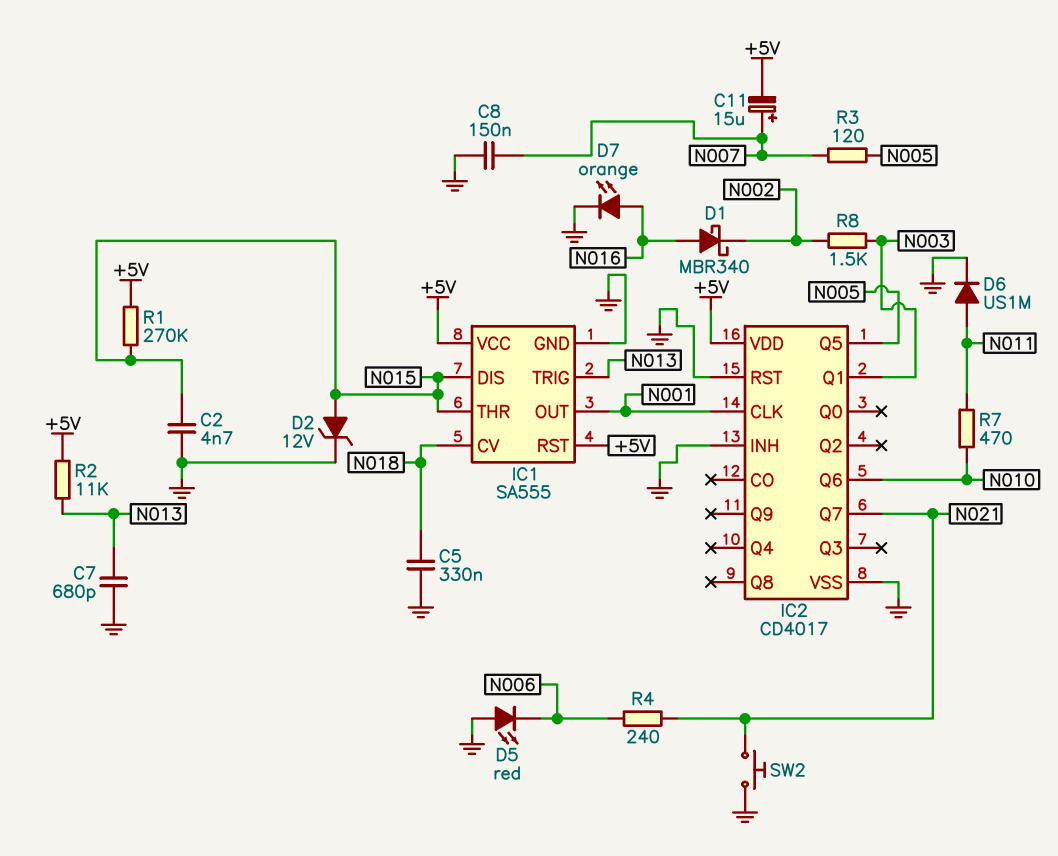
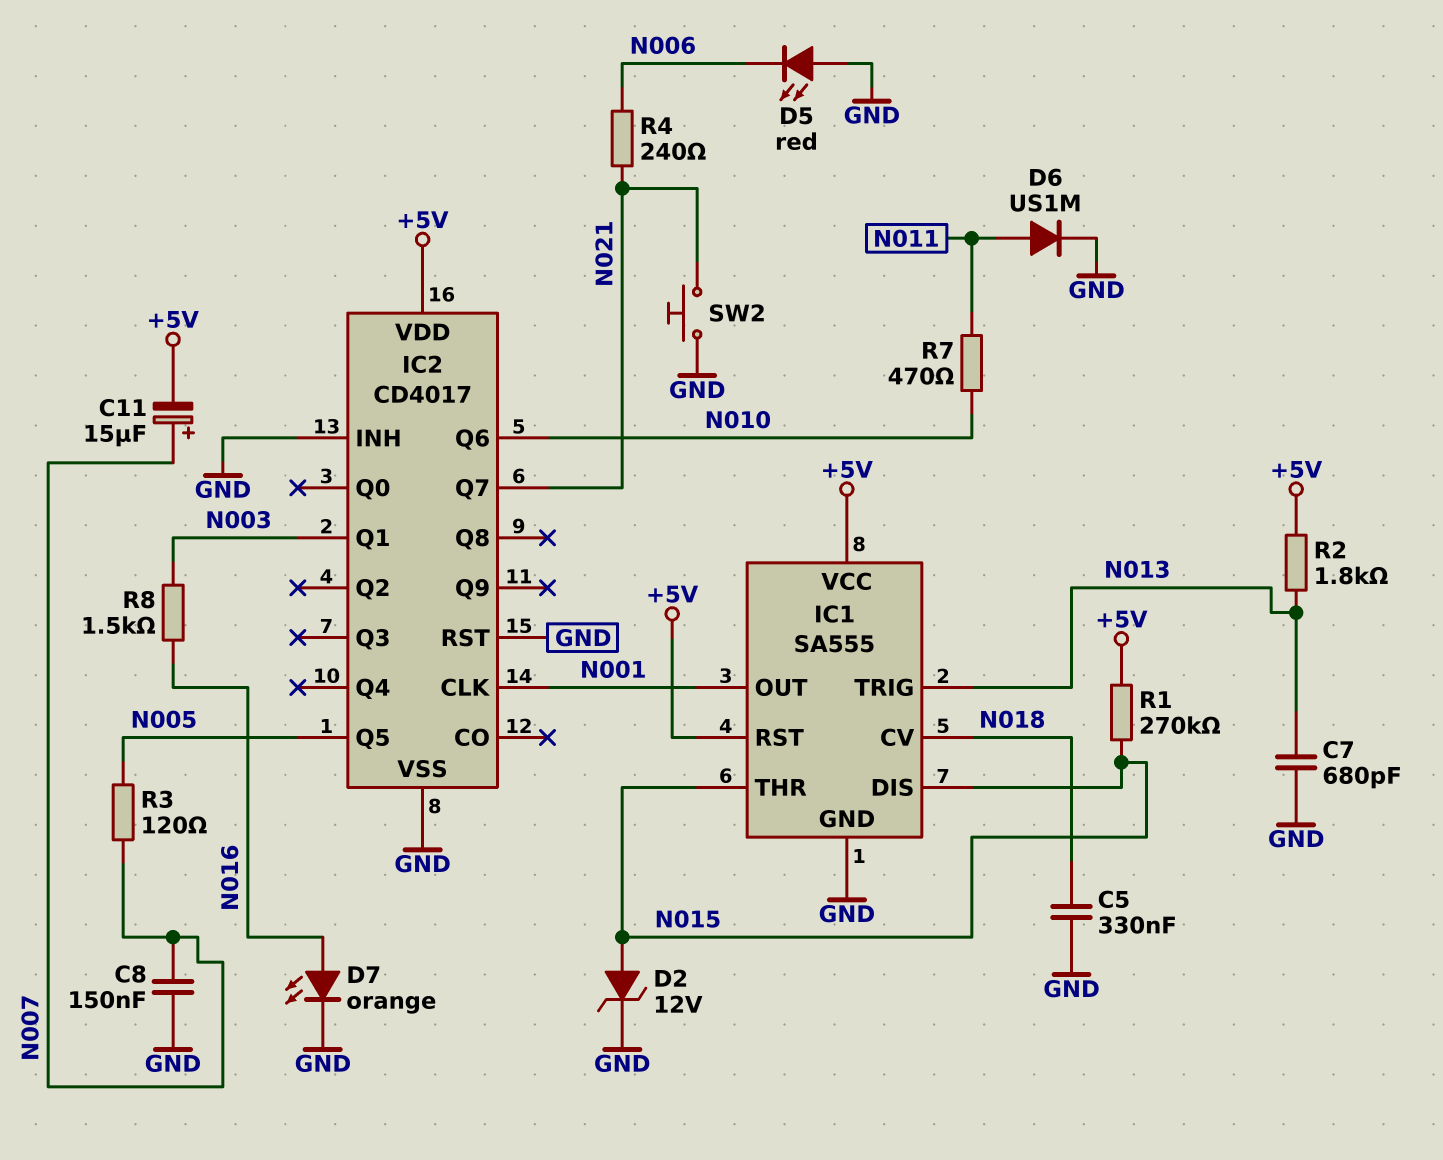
C2: 4.7nF (GND, N015) -> none
D1: schottky MBR340 (A N016, K N002) -> none
R2: 11k (+5V, N013) -> 1.8k (+5V, N013)
R8: 1.5k (N002, N003) -> 1.5k (N003, N016)

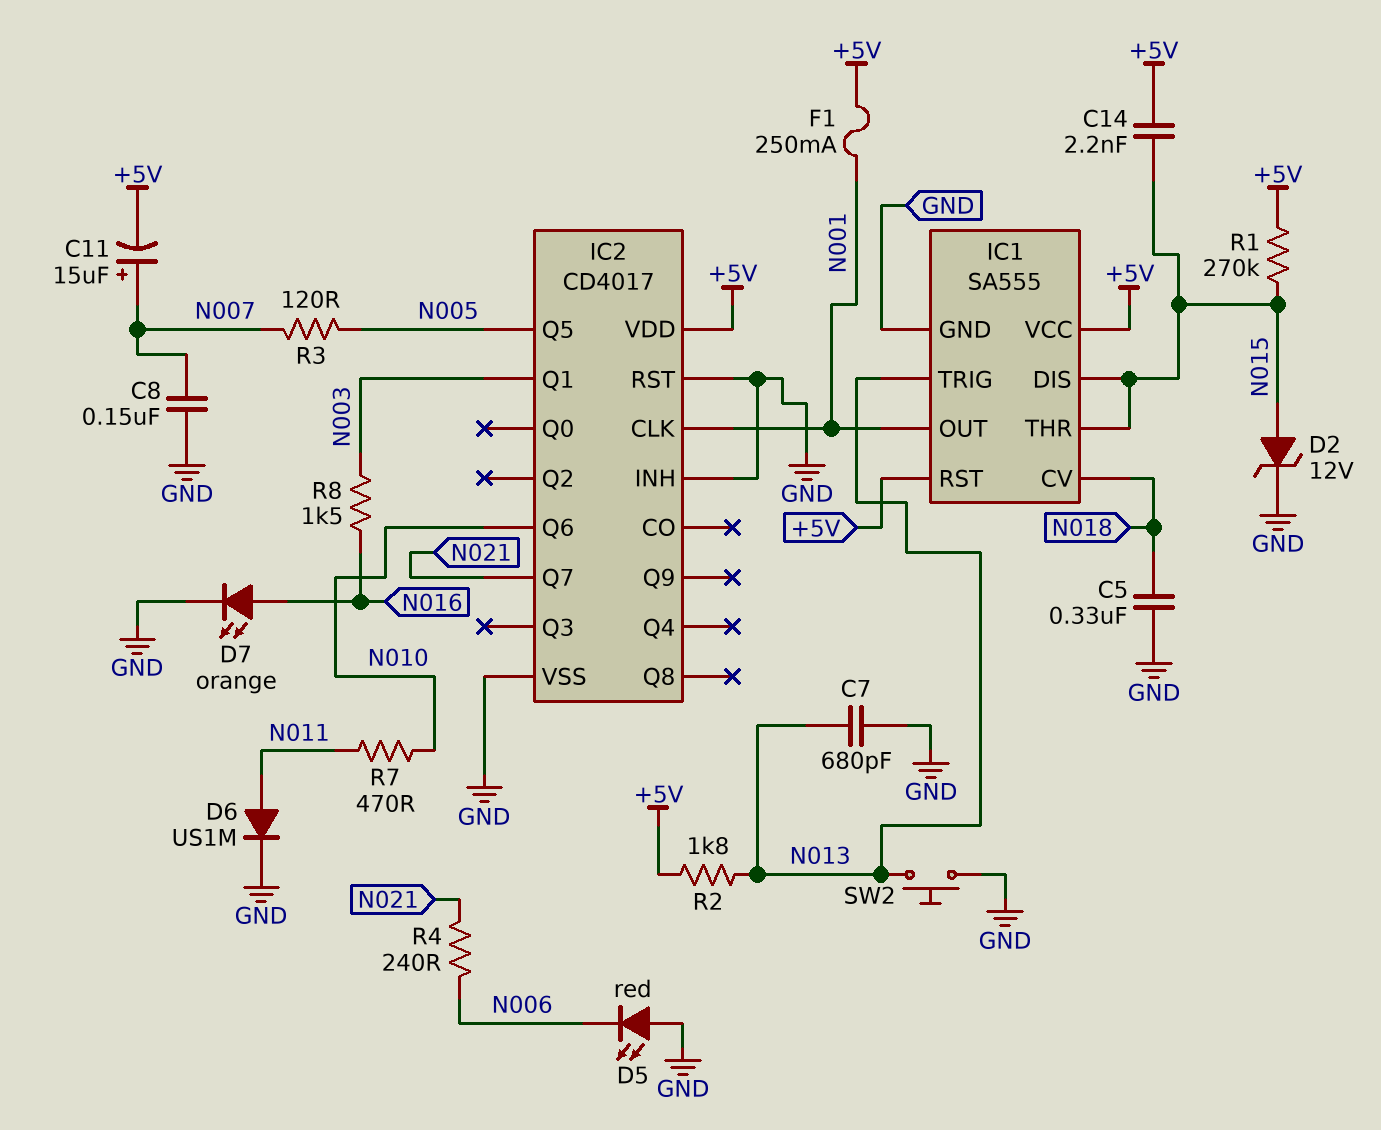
C14: none -> 2.2nF (+5V, N015)
F1: none -> 250mA (+5V, N001)
SW2: button (GND, N021) -> button (GND, N013)

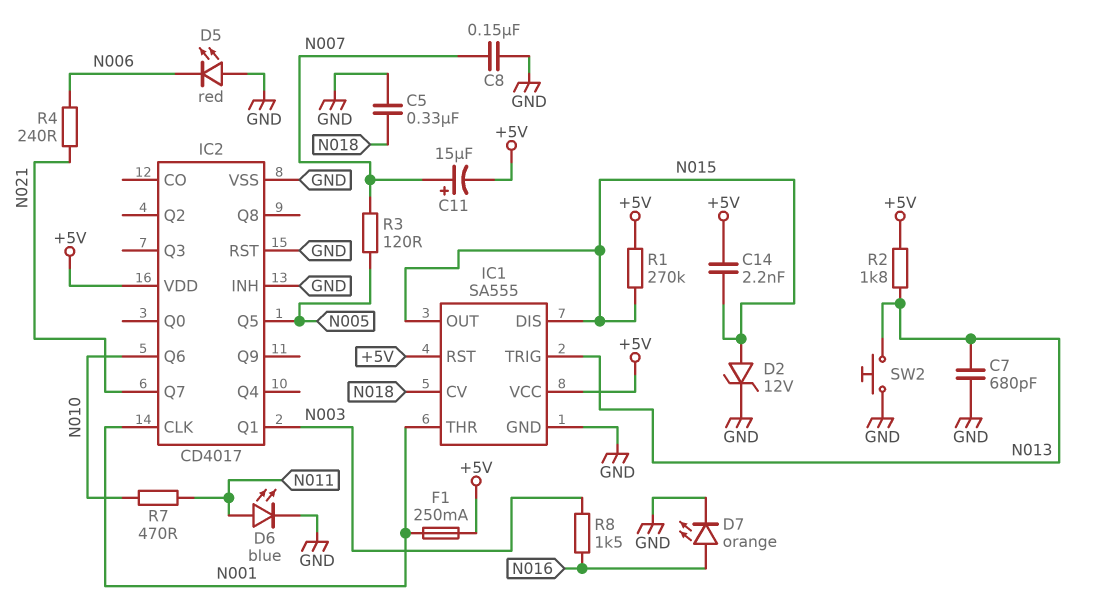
D6: diode US1M (A N011, K GND) -> LED blue (A N011, K GND)
IC1 pin OUT: N001 -> N015
IC1 pin THR: N015 -> N001

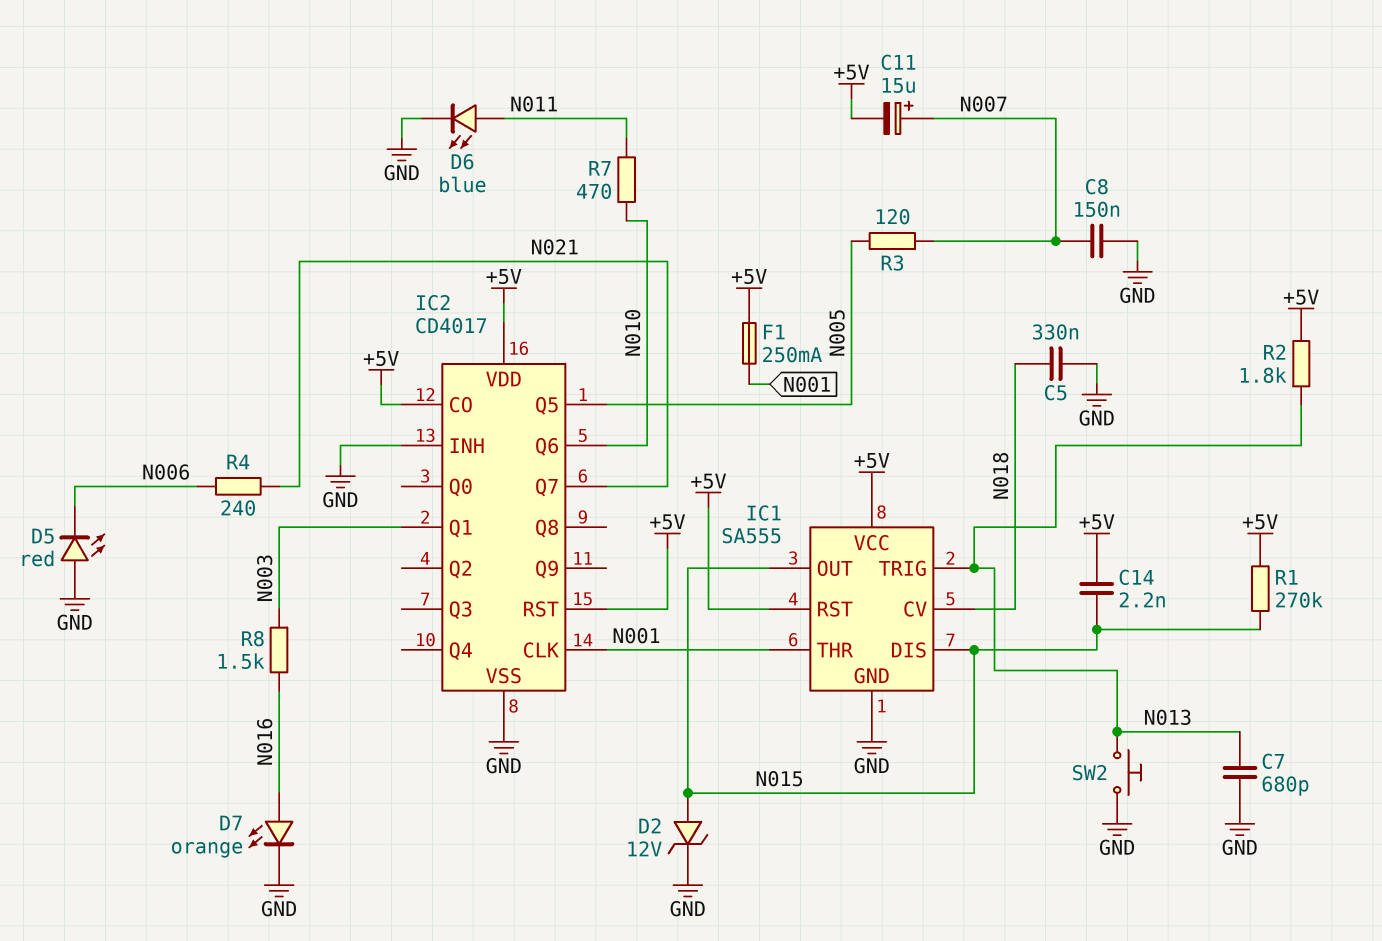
IC2 pin CO: none -> +5V
IC2 pin RST: GND -> +5V

